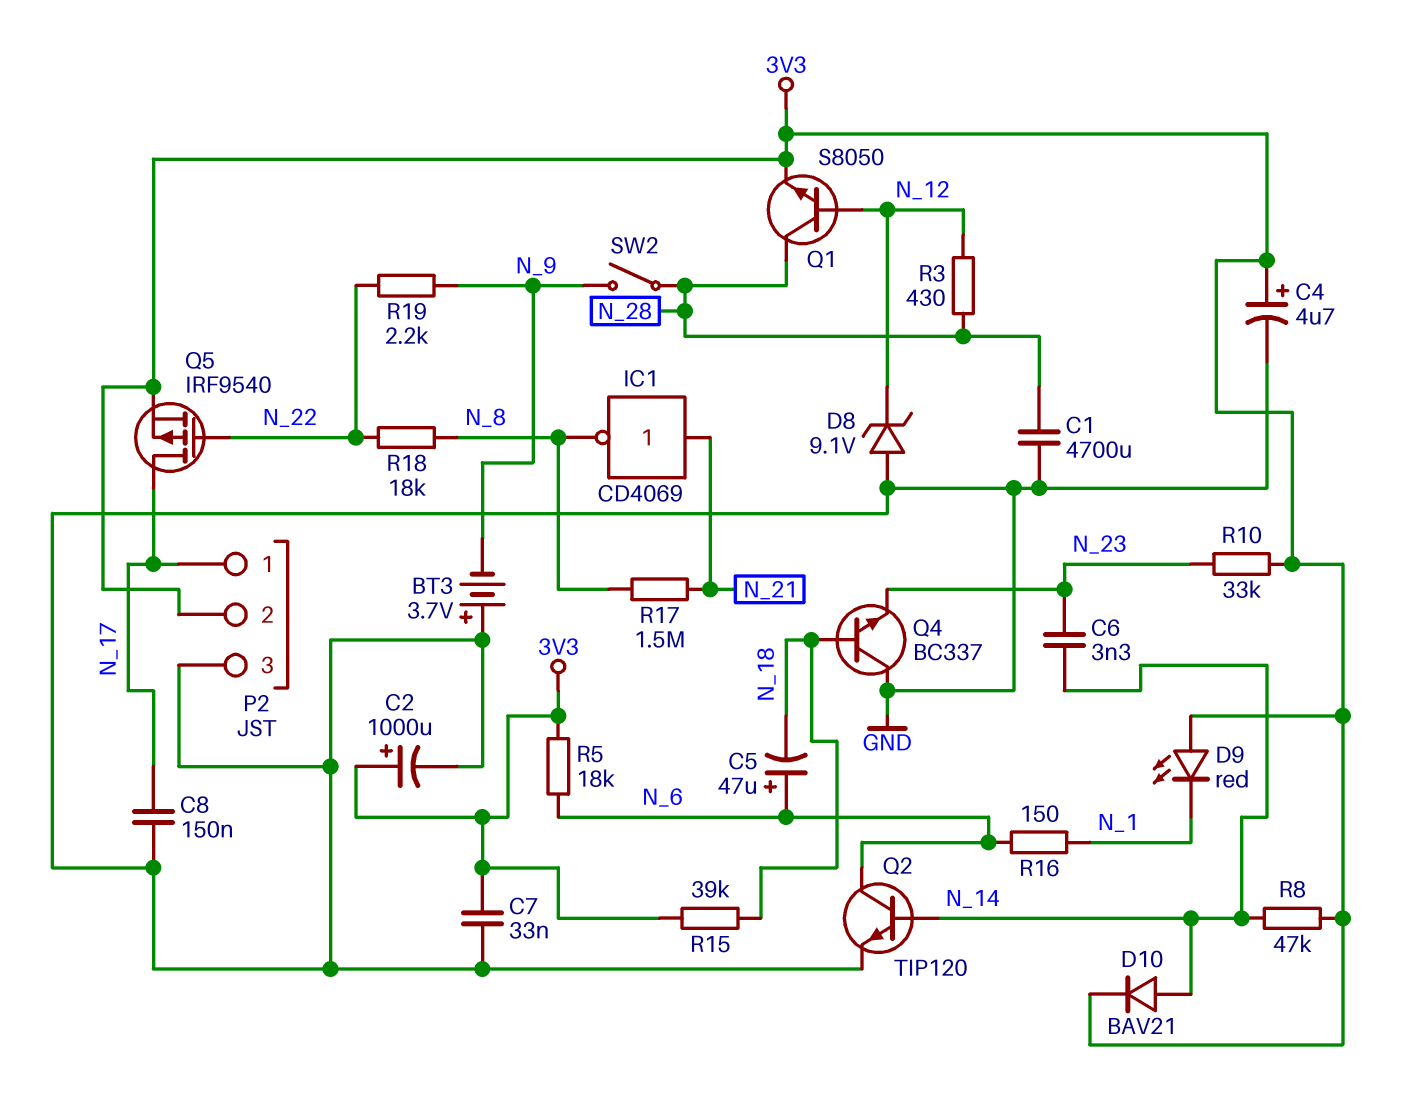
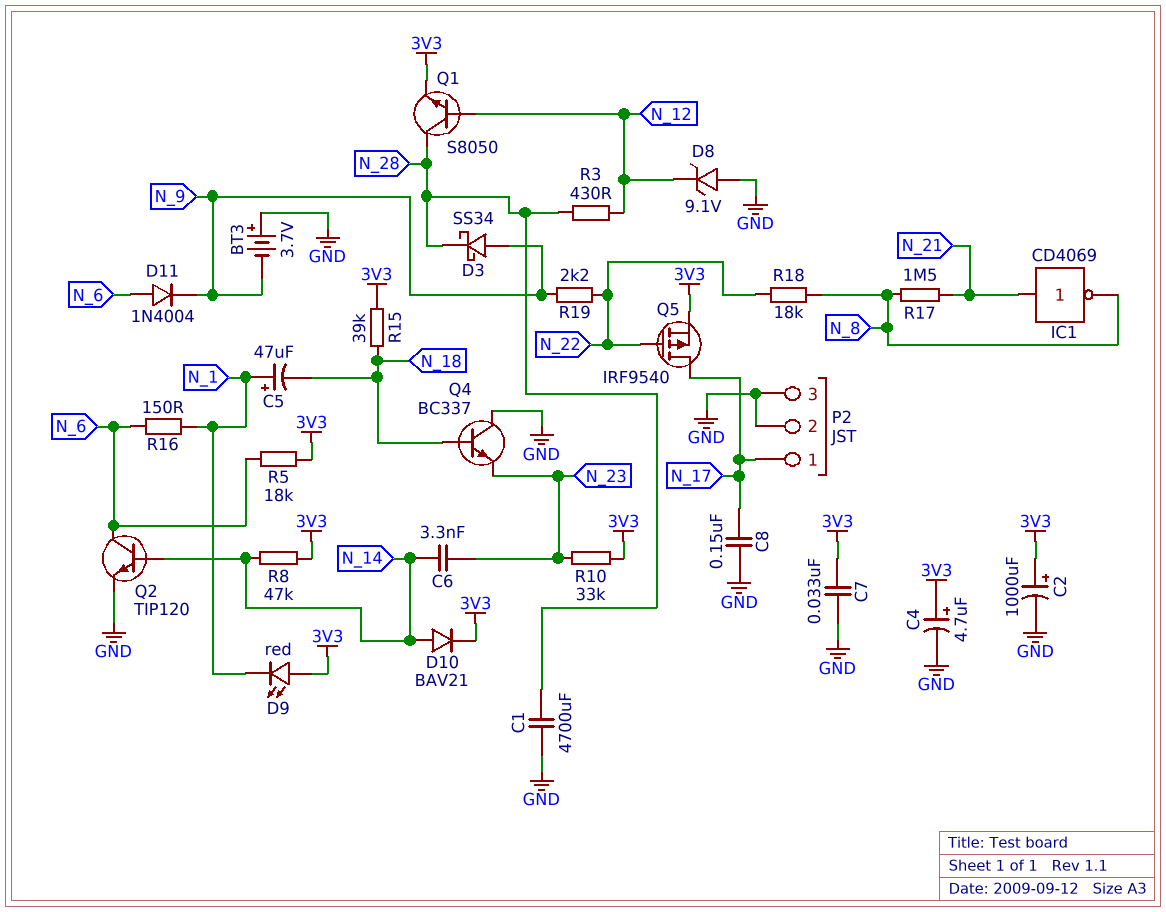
C5: 47uF (plus N_6, minus N_18) -> 47uF (plus N_1, minus N_18)
D3: none -> schottky SS34 (A N_9, K N_28)
D11: none -> diode 1N4004 (A N_6, K N_9)
P2 pin 2: 3V3 -> GND
SW2: switch (N_9, N_28) -> none

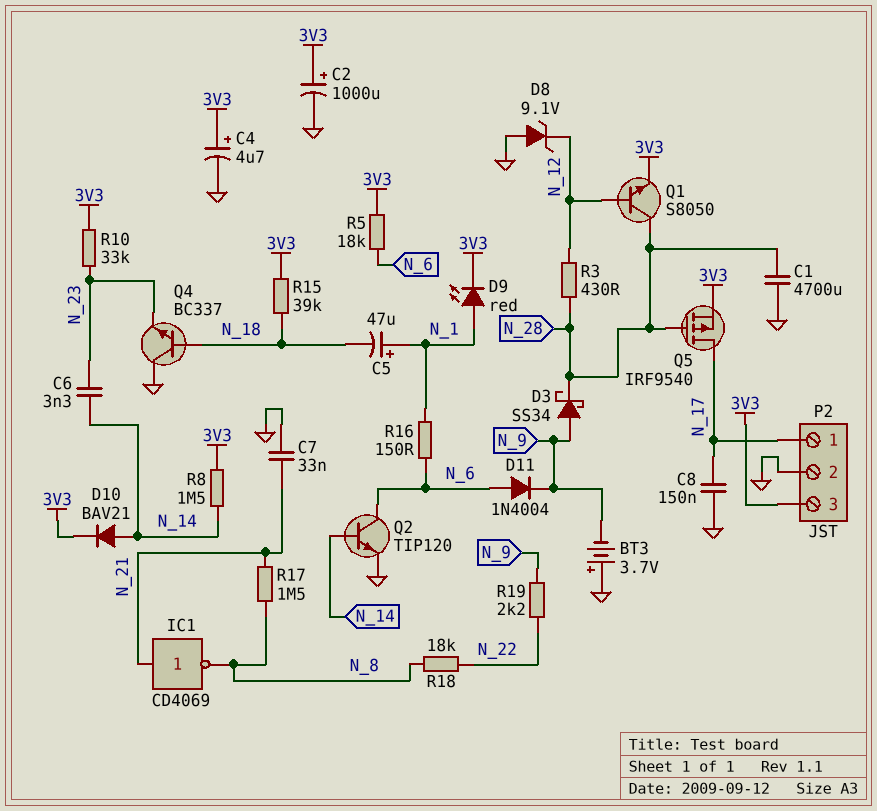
C7: 33nF (3V3, GND) -> 33nF (GND, N_21)
D9: LED red (A 3V3, K N_1) -> LED red (A N_1, K 3V3)
P2 pin 3: GND -> 3V3
Q5: PMOS IRF9540 (G N_22, D N_17, S 3V3) -> PMOS IRF9540 (G N_28, D N_17, S 3V3)
R8: 47k (3V3, N_14) -> 1.5M (3V3, N_14)

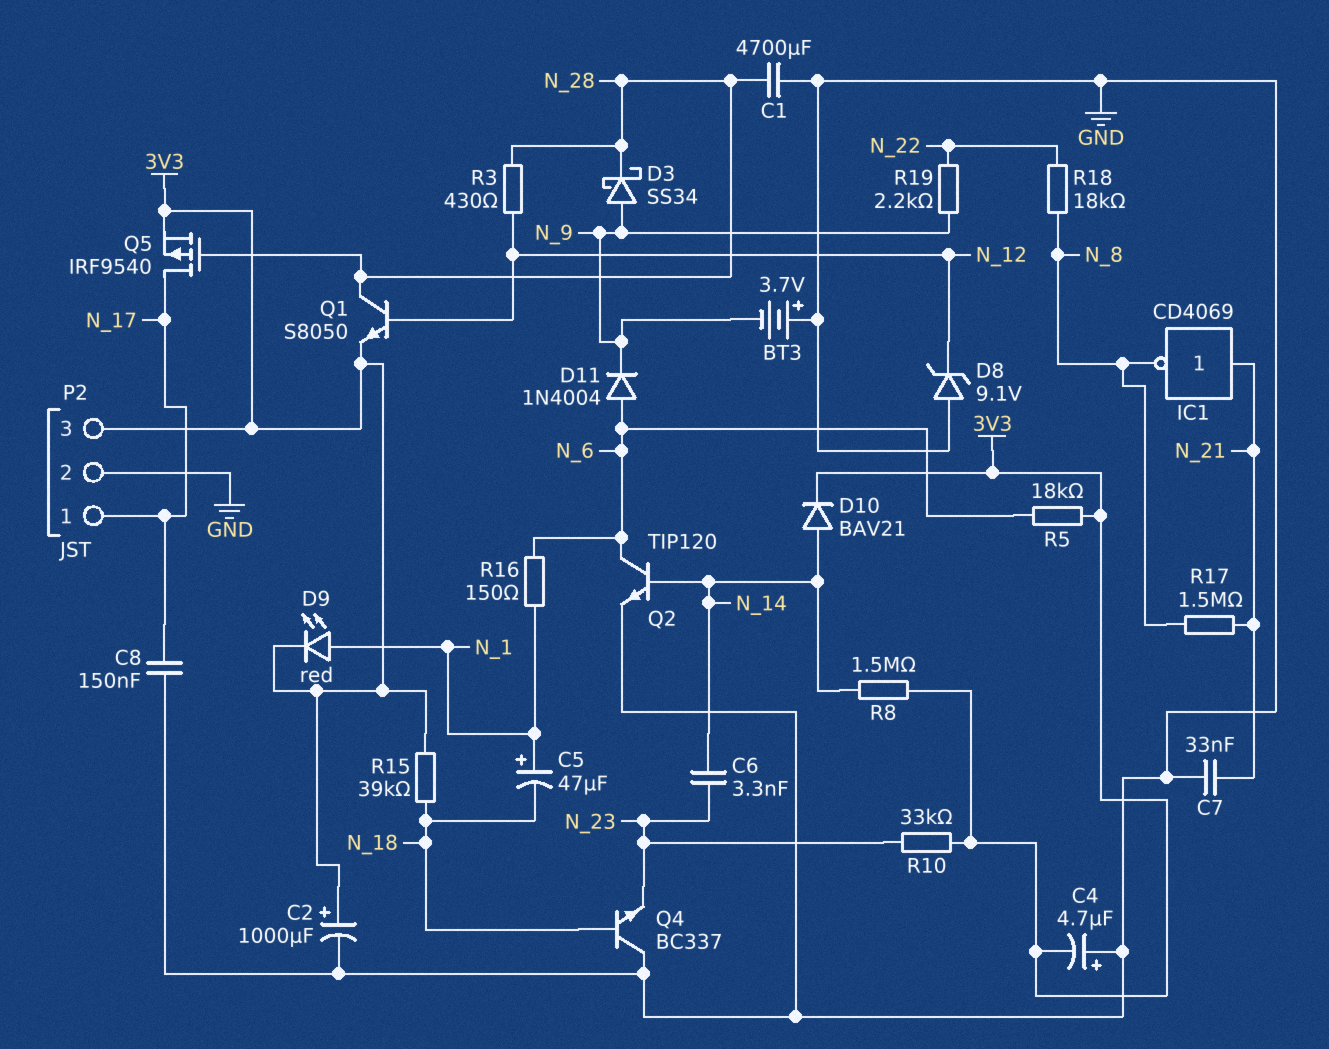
C4: 4.7uF (plus 3V3, minus GND) -> 4.7uF (plus GND, minus 3V3)

